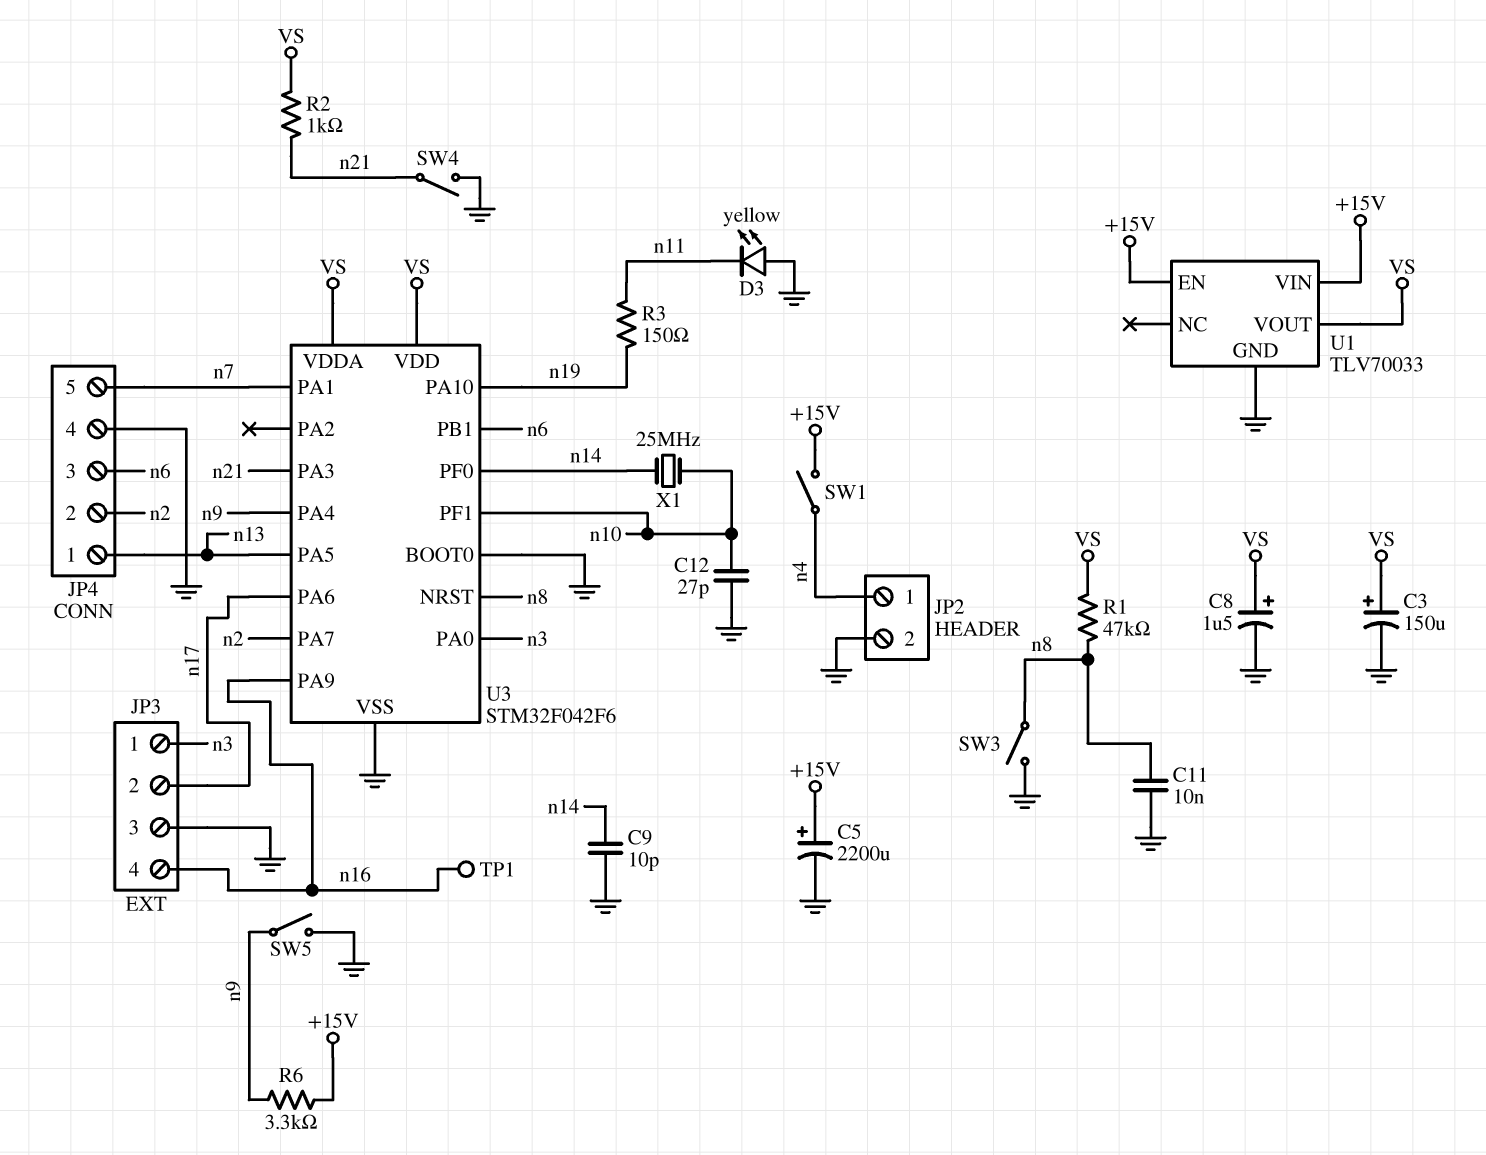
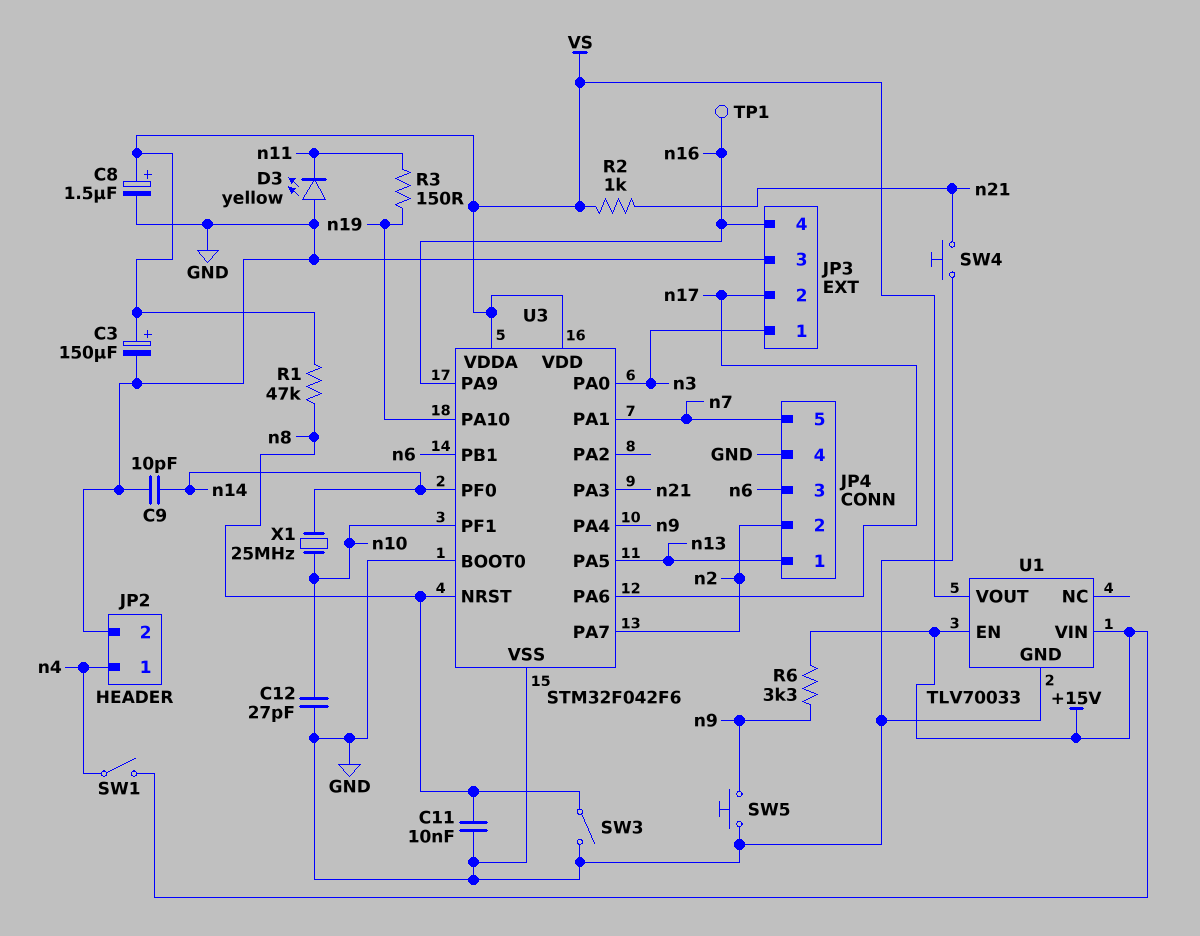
C5: 2200uF (plus +15V, minus GND) -> none
SW4: switch (GND, n21) -> button (GND, n21)
SW5: switch (GND, n9) -> button (GND, n9)

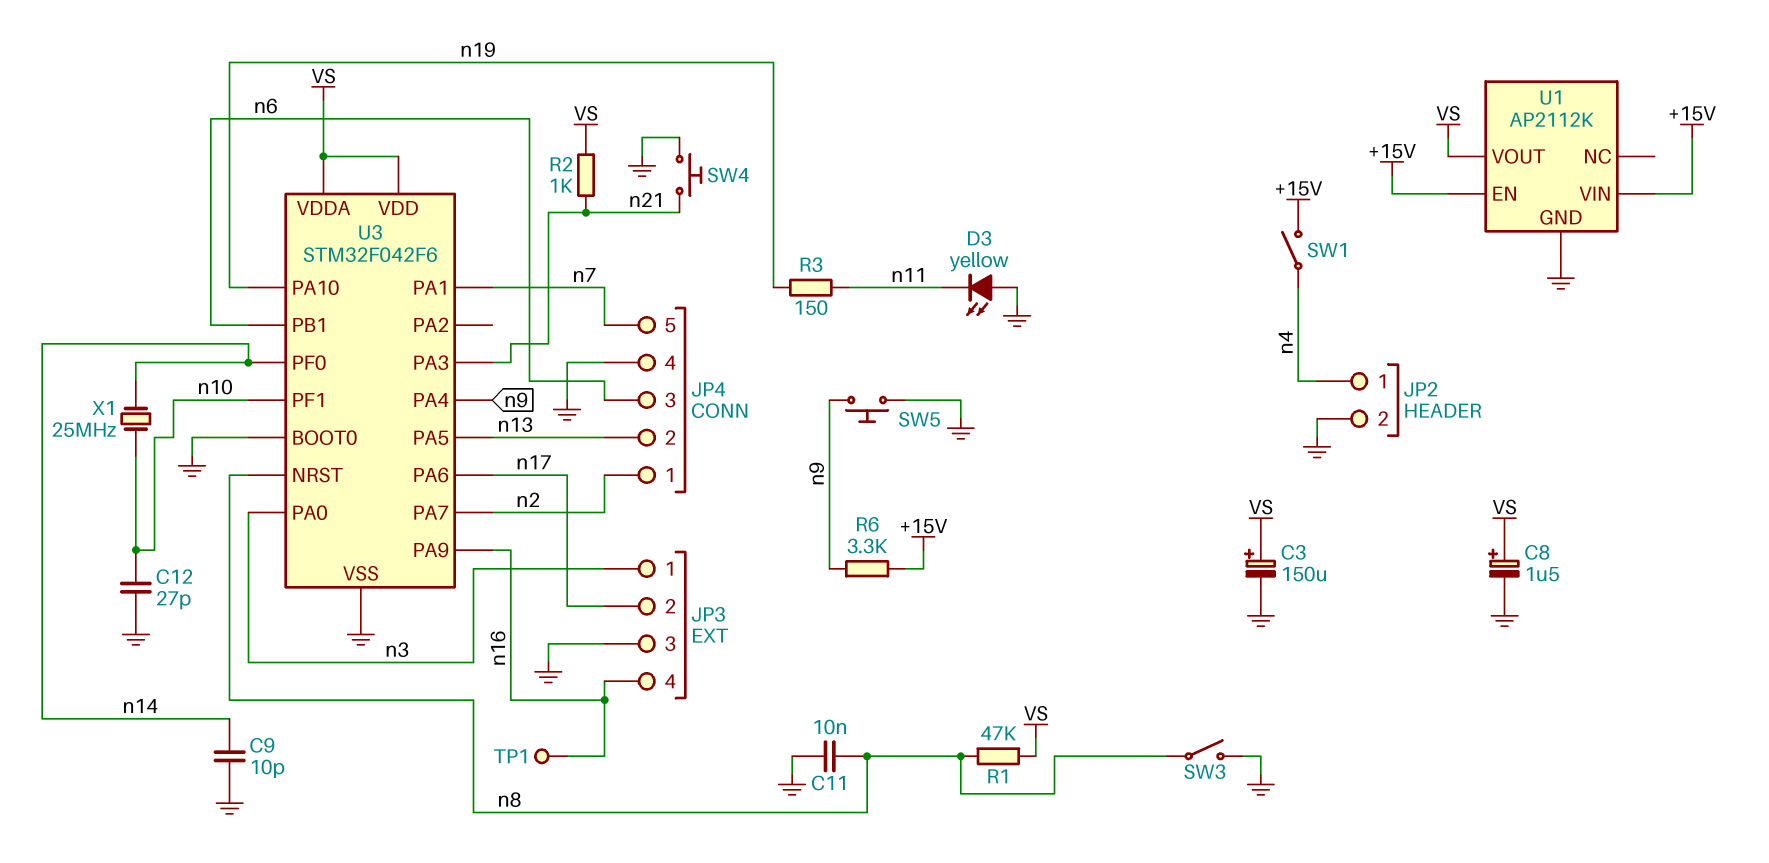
JP4 pin 1: n13 -> n2
JP4 pin 2: n2 -> n13
U1: TLV70033 -> AP2112K

